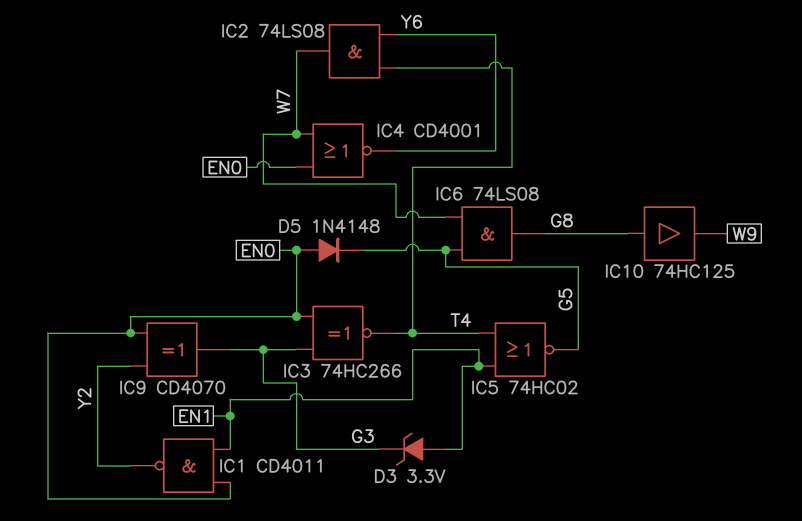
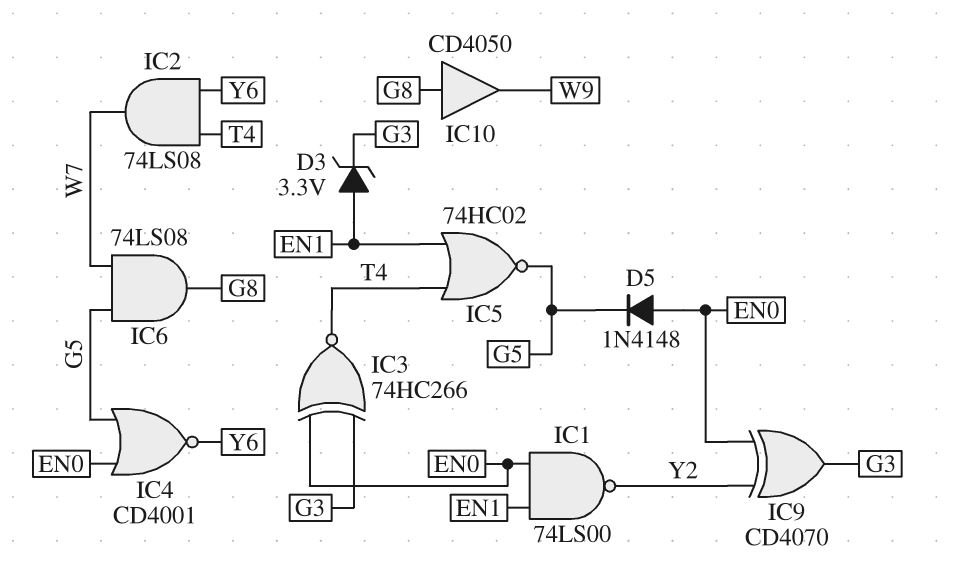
IC1: NAND CD4011 (in EN0, in EN1, out Y2) -> NAND 74LS00 (in EN0, in EN1, out Y2)
IC4: NOR CD4001 (in EN0, in W7, out Y6) -> NOR CD4001 (in EN0, in G5, out Y6)
IC10: buffer 74HC125 (in G8, out W9) -> buffer CD4050 (in G8, out W9)

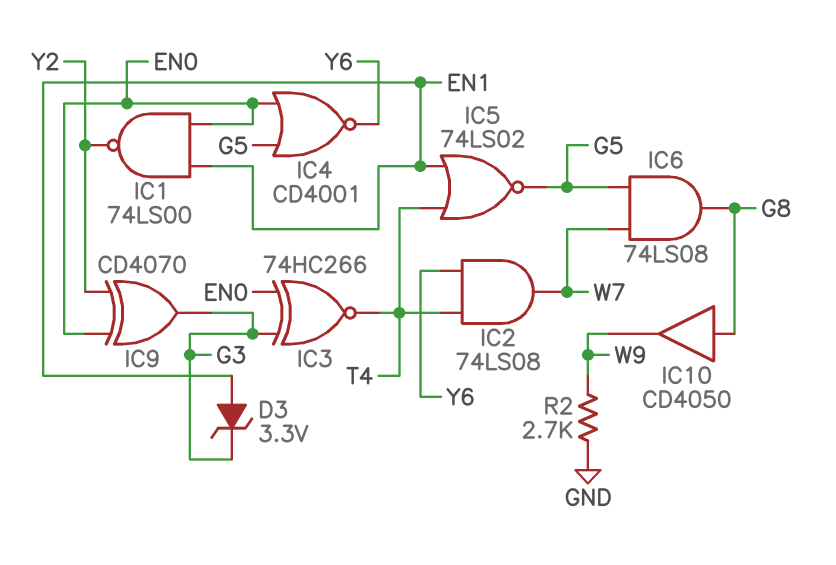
D5: diode 1N4148 (A EN0, K G5) -> none
IC5: NOR 74HC02 (in EN1, in T4, out G5) -> NOR 74LS02 (in EN1, in T4, out G5)
R2: none -> 2.7k (GND, W9)

